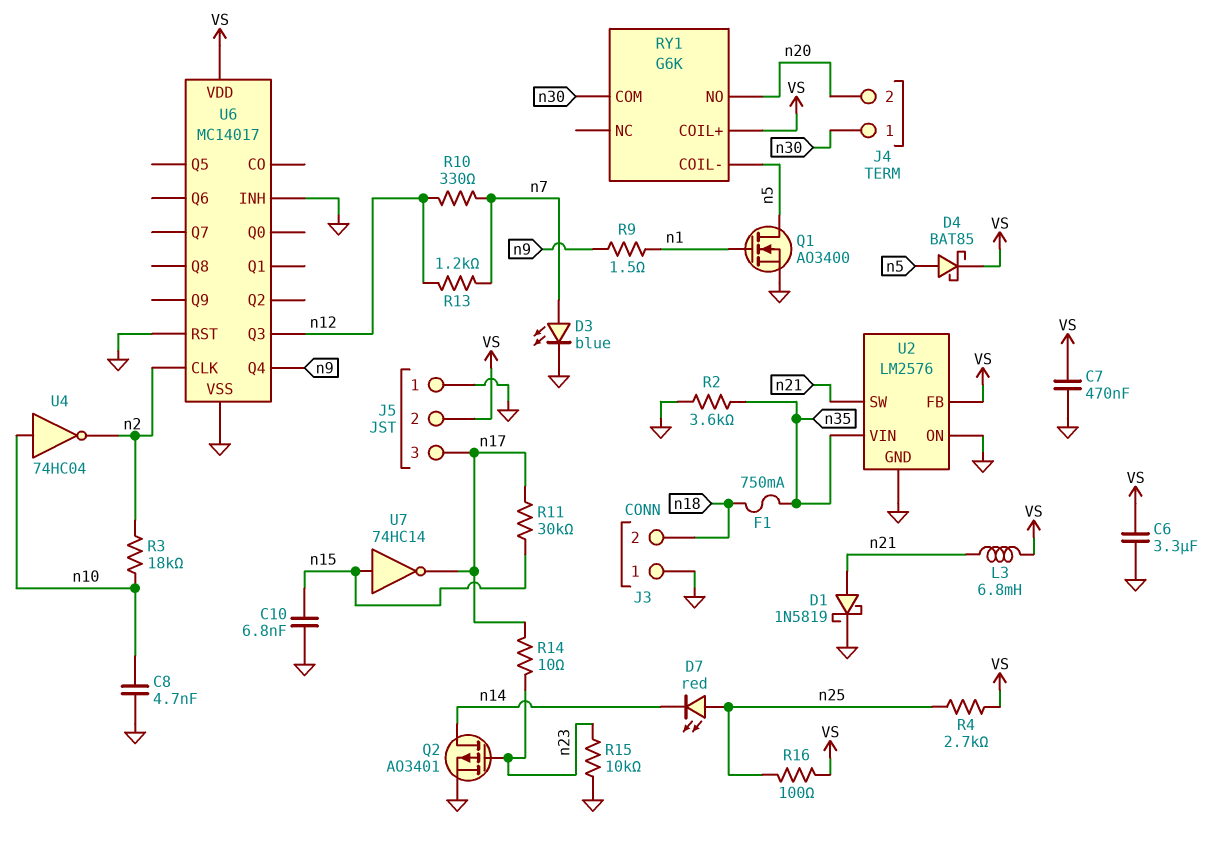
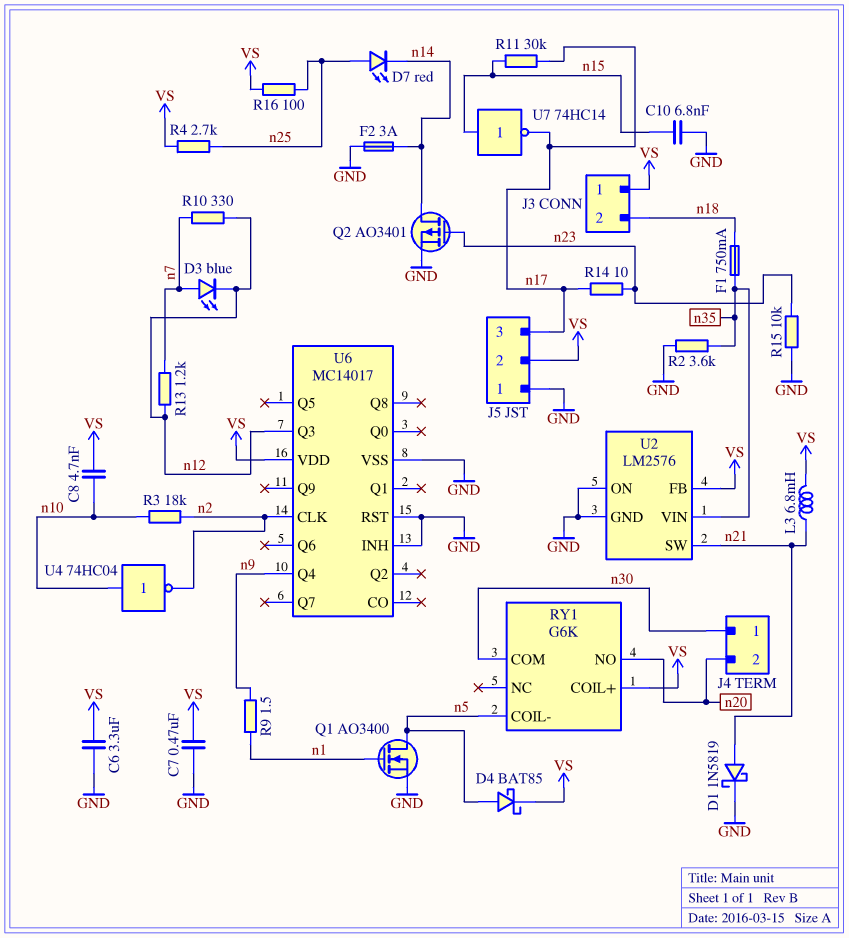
C8: 4.7nF (GND, n10) -> 4.7nF (VS, n10)
D3: LED blue (A n7, K GND) -> LED blue (A n7, K n12)
F2: none -> 3A (GND, n14)
J3 pin 1: GND -> VS

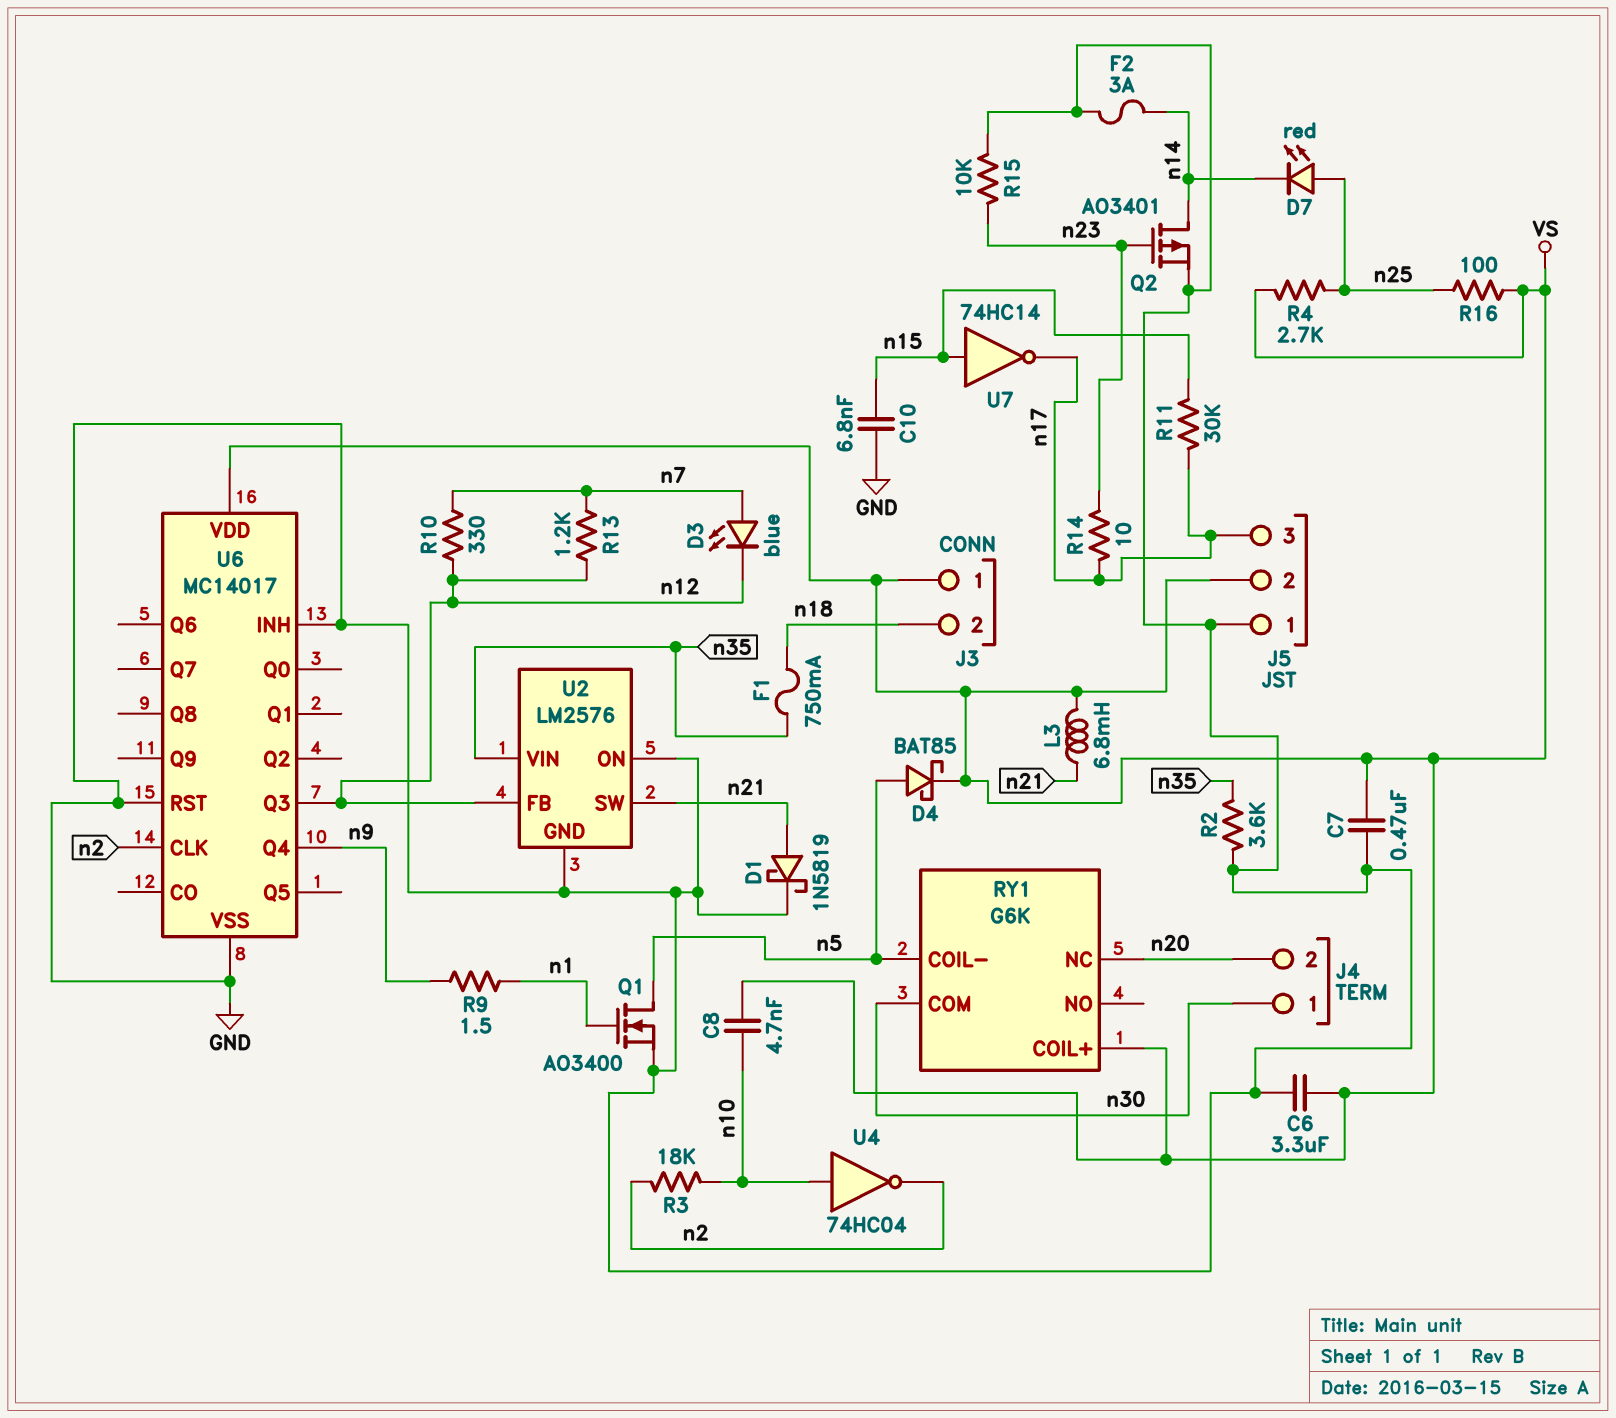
RY1 pin NC: none -> n20
RY1 pin NO: n20 -> none
U2 pin FB: VS -> n12

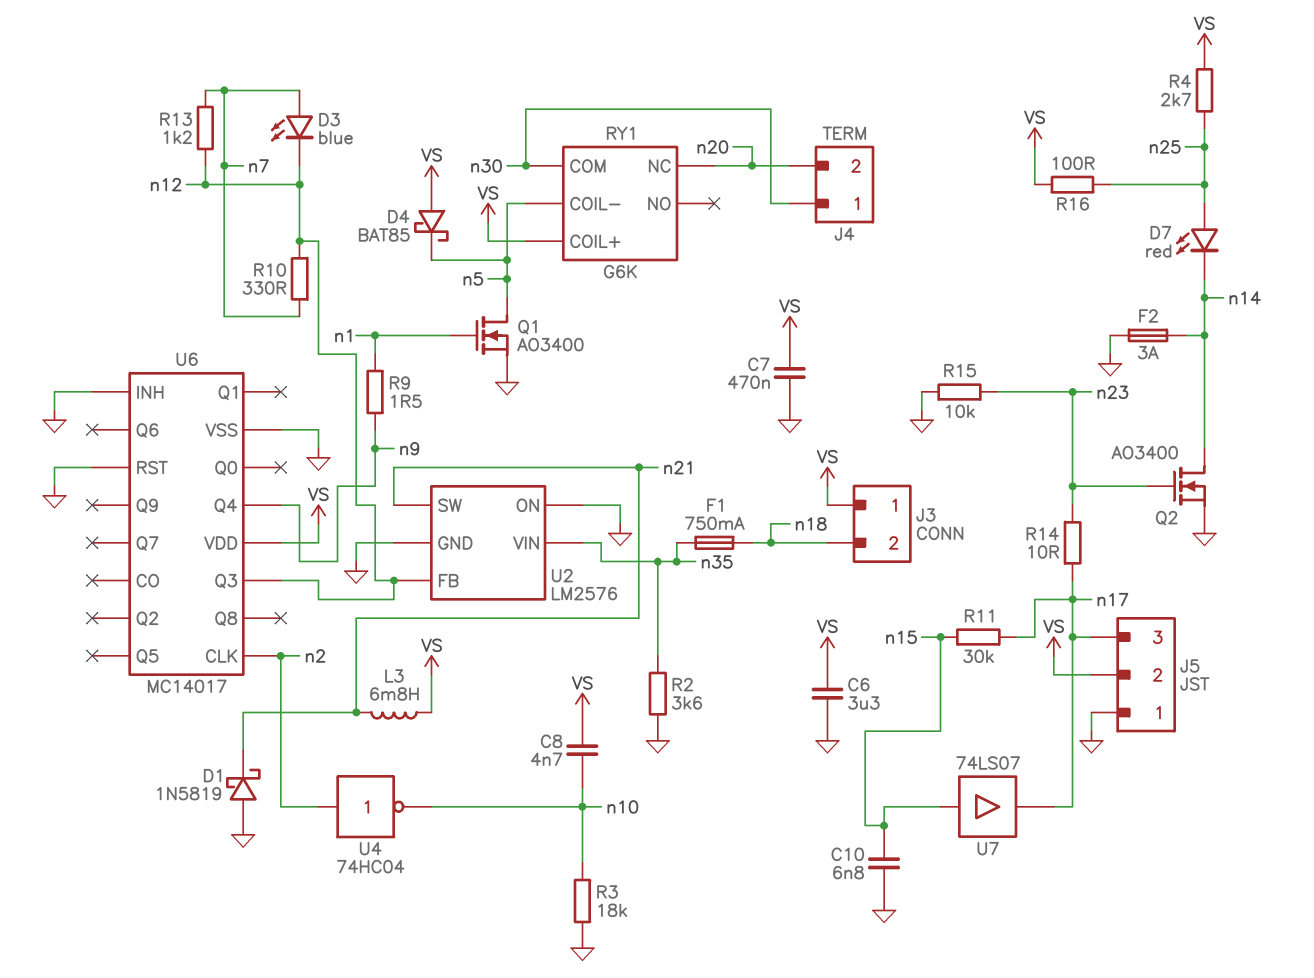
D1: schottky 1N5819 (A n21, K GND) -> schottky 1N5819 (A GND, K n21)
D4: schottky BAT85 (A n5, K VS) -> schottky BAT85 (A VS, K n5)
Q2: PMOS AO3401 (G n23, D n14, S GND) -> NMOS AO3400 (G n23, D n14, S GND)
R3: 18k (n2, n10) -> 18k (GND, n10)
U4: NOT 74HC04 (in n10, out n2) -> NOT 74HC04 (in n2, out n10)
U7: NOT 74HC14 (in n15, out n17) -> buffer 74LS07 (in n15, out n17)

